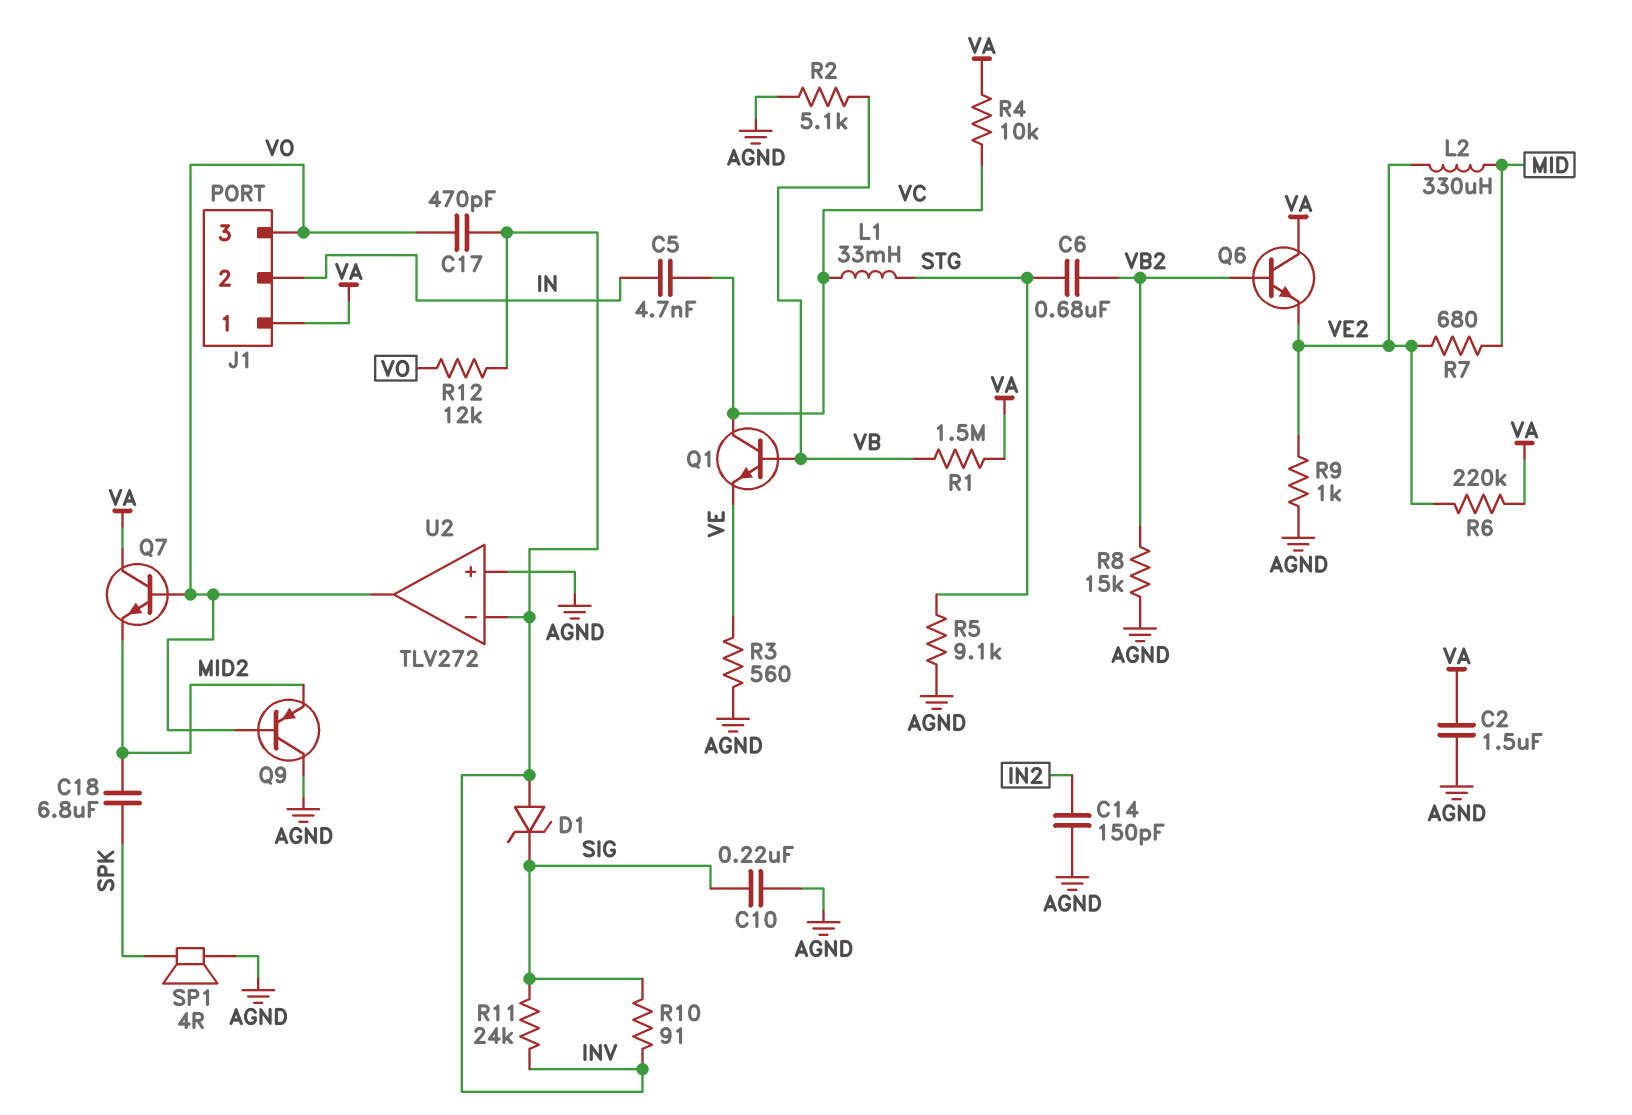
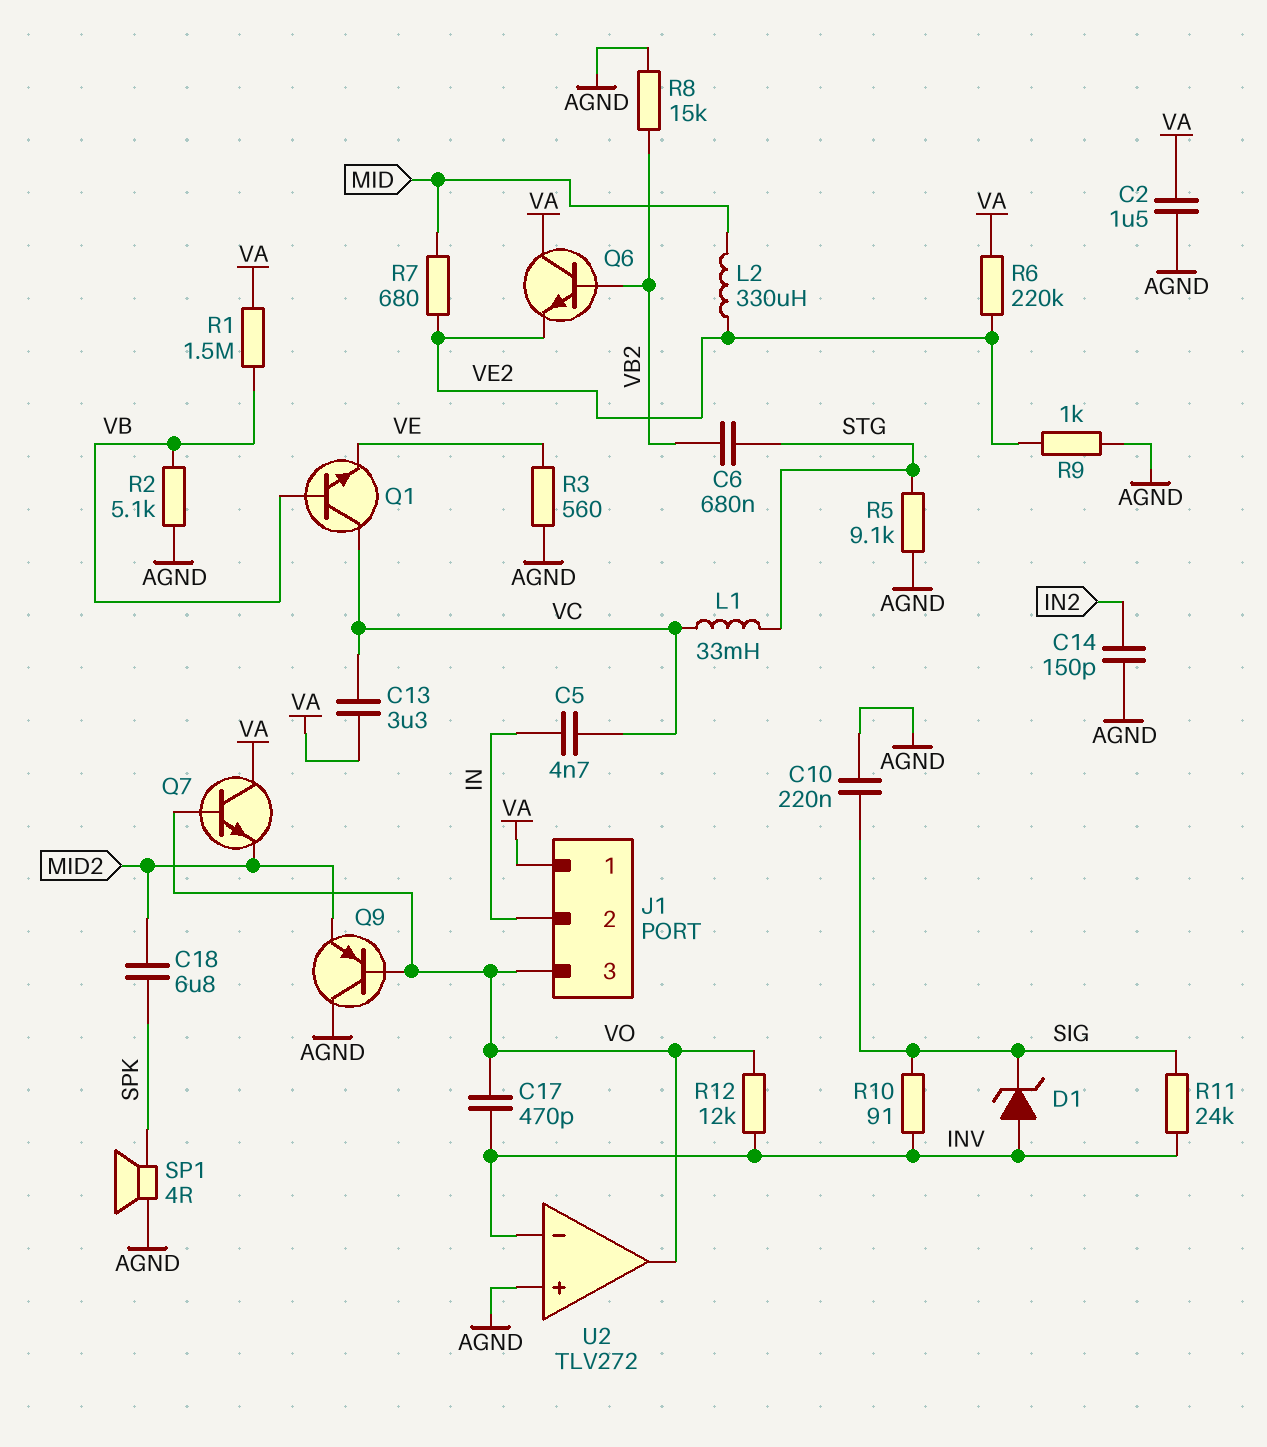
C13: none -> 3.3uF (VA, VC)
R4: 10k (VA, VC) -> none

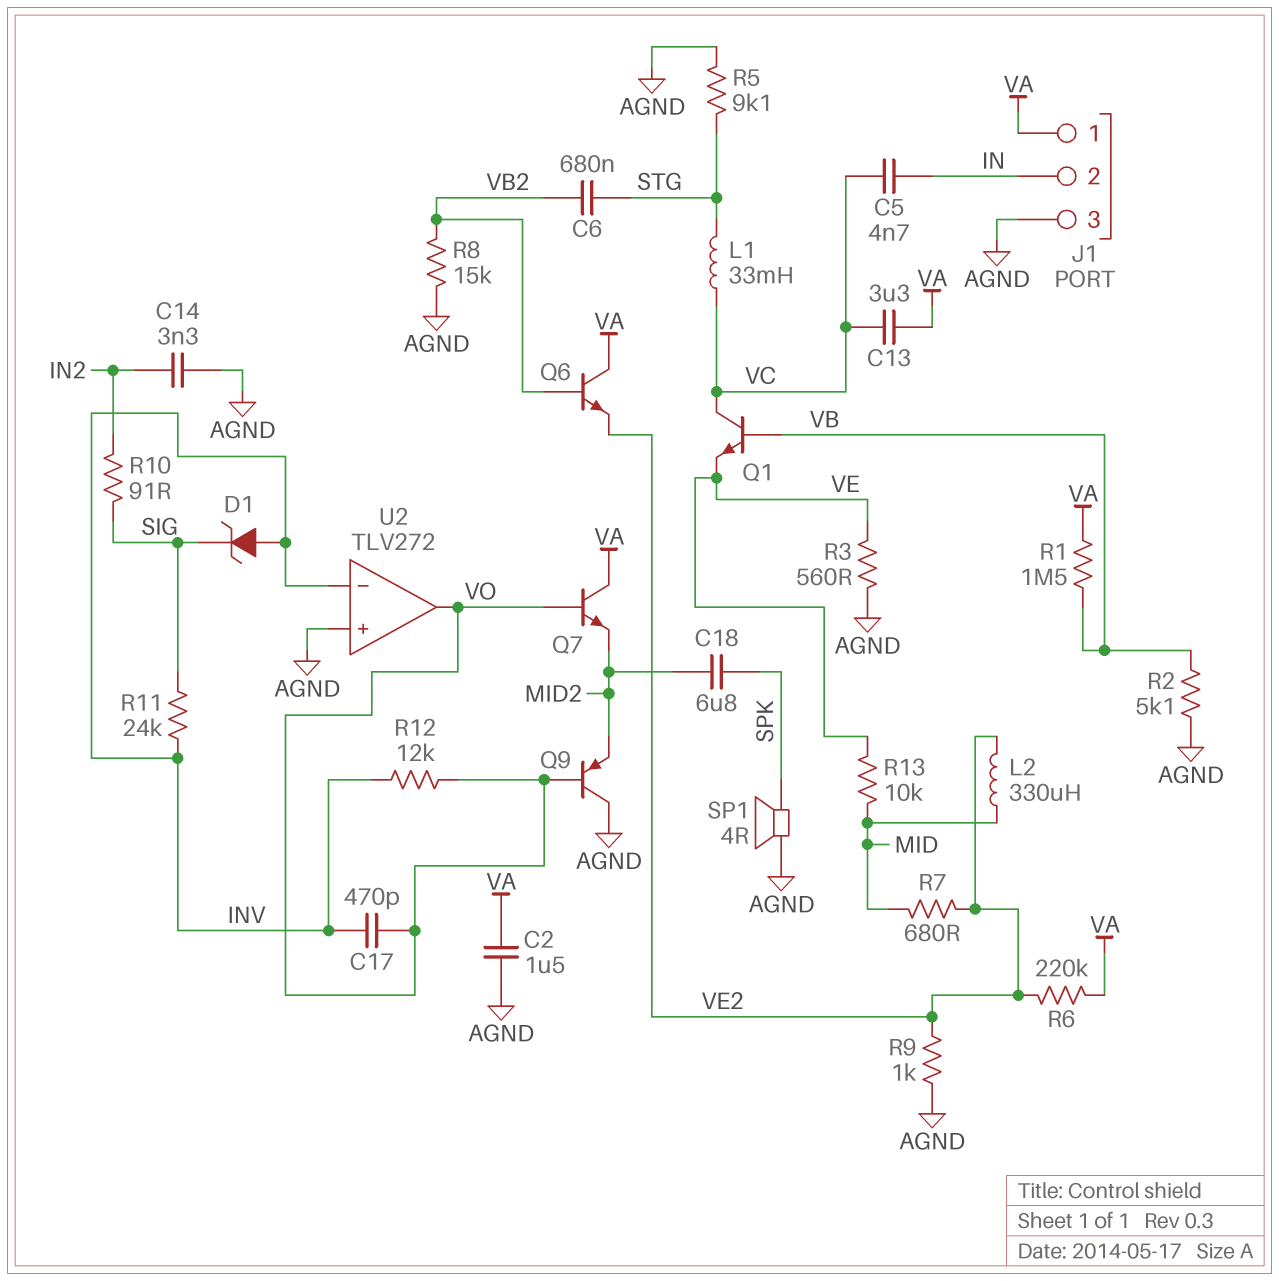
C10: 220nF (AGND, SIG) -> none
C14: 150pF (AGND, IN2) -> 3.3nF (AGND, IN2)
J1 pin 3: VO -> AGND
R10: 91 (INV, SIG) -> 91 (IN2, SIG)
R13: none -> 10k (MID, VE)

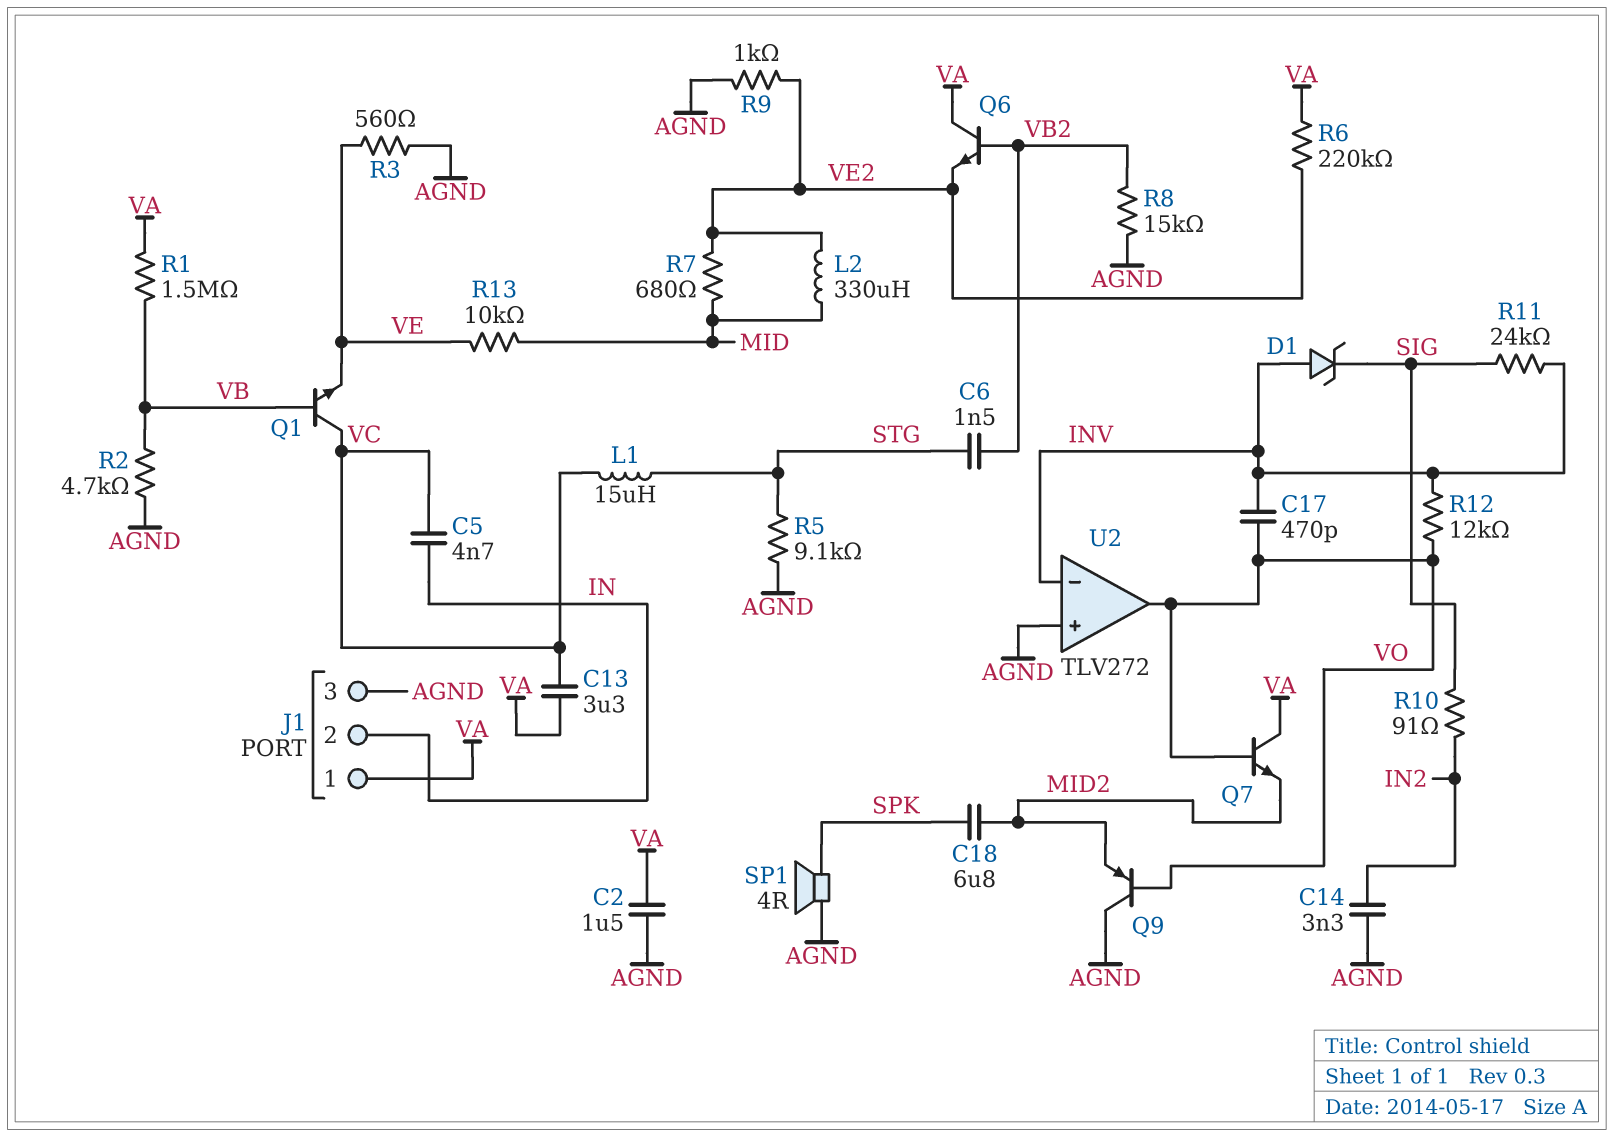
C6: 680nF (STG, VB2) -> 1.5nF (STG, VB2)
L1: 33mH (STG, VC) -> 15uH (STG, VC)
R2: 5.1k (AGND, VB) -> 4.7k (AGND, VB)

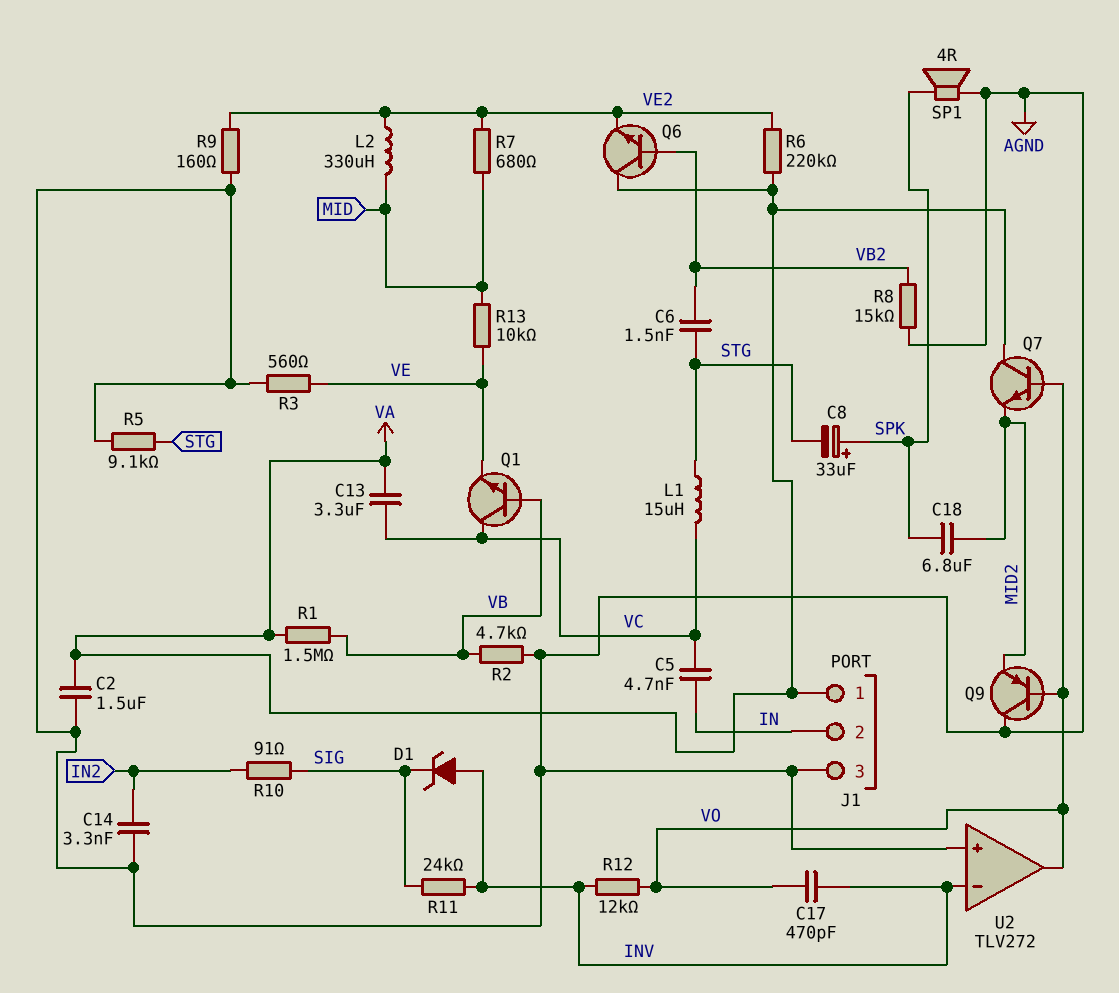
C8: none -> 33uF (plus SPK, minus STG)
R9: 1k (AGND, VE2) -> 160 (AGND, VE2)

